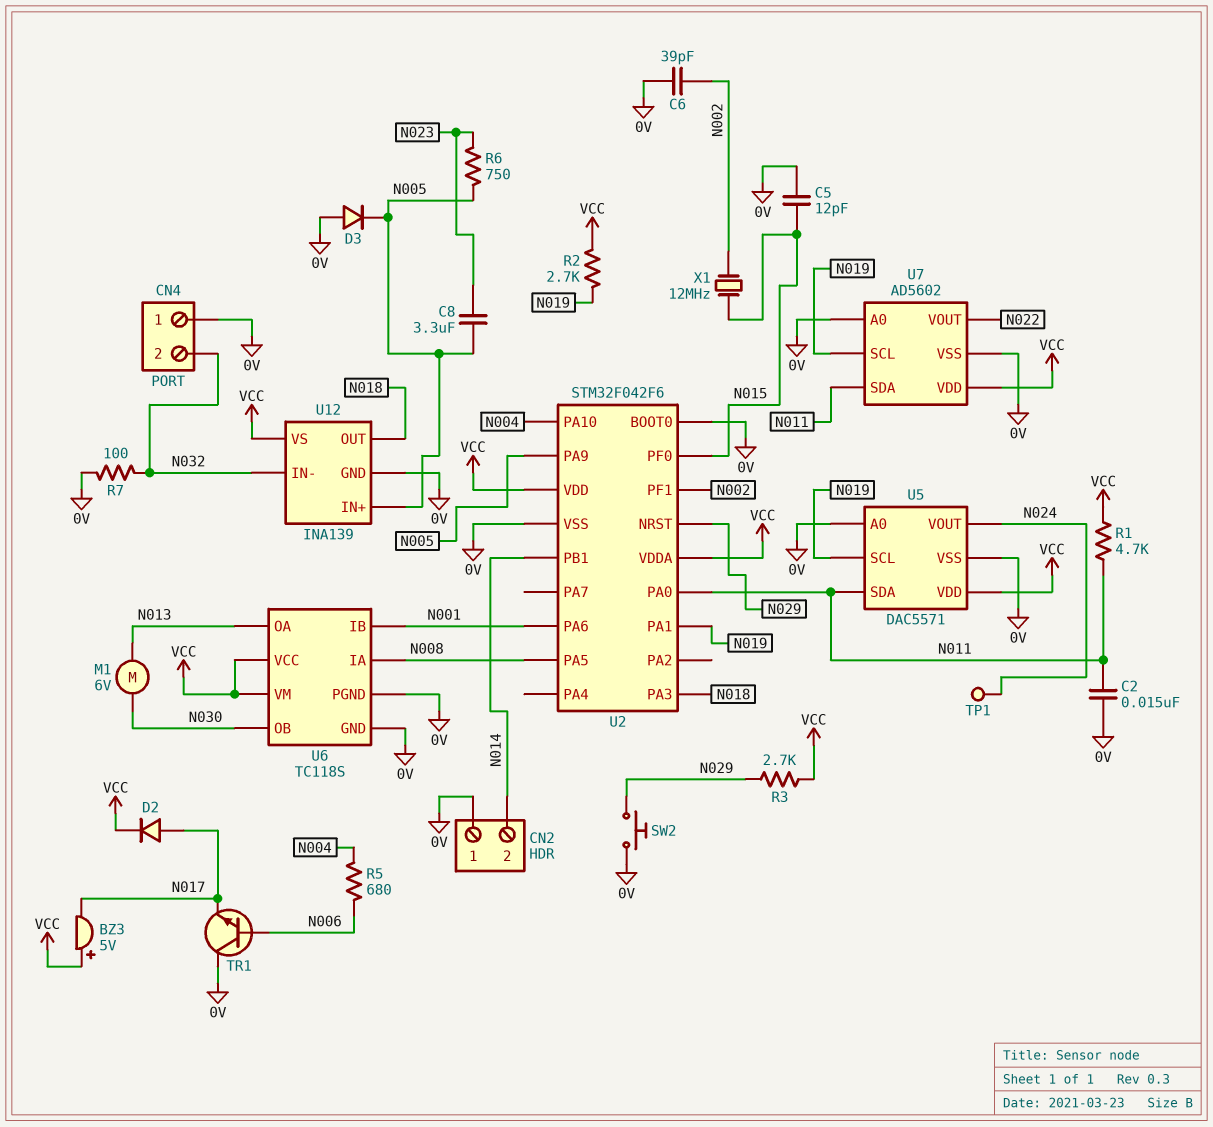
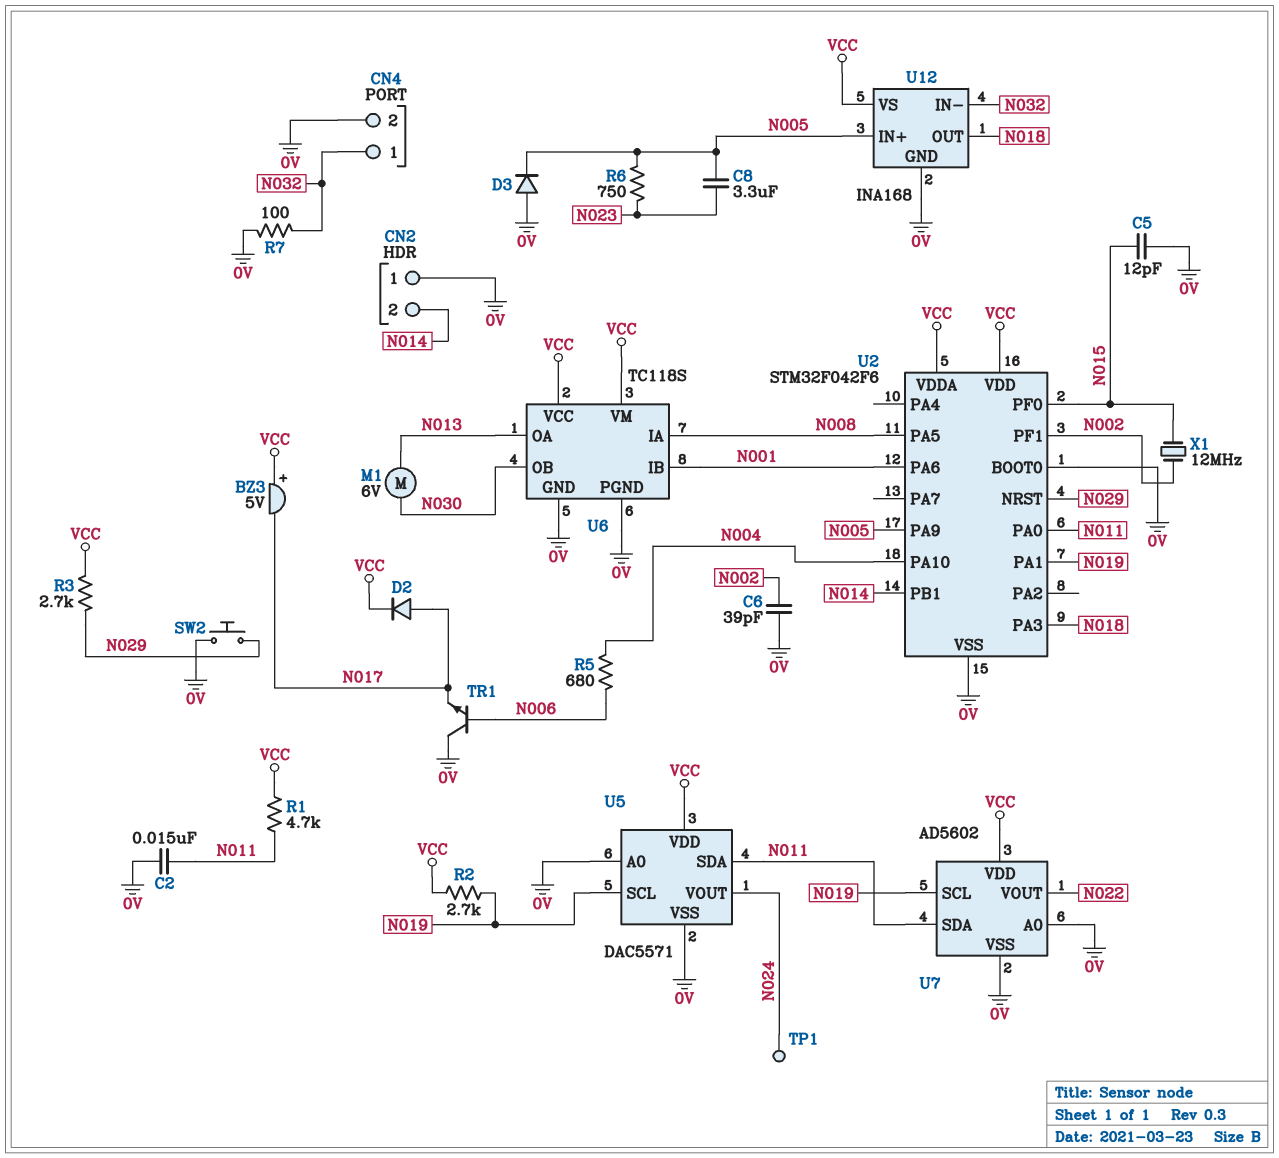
CN4 pin 1: 0V -> N032
CN4 pin 2: N032 -> 0V
U12: INA139 -> INA168

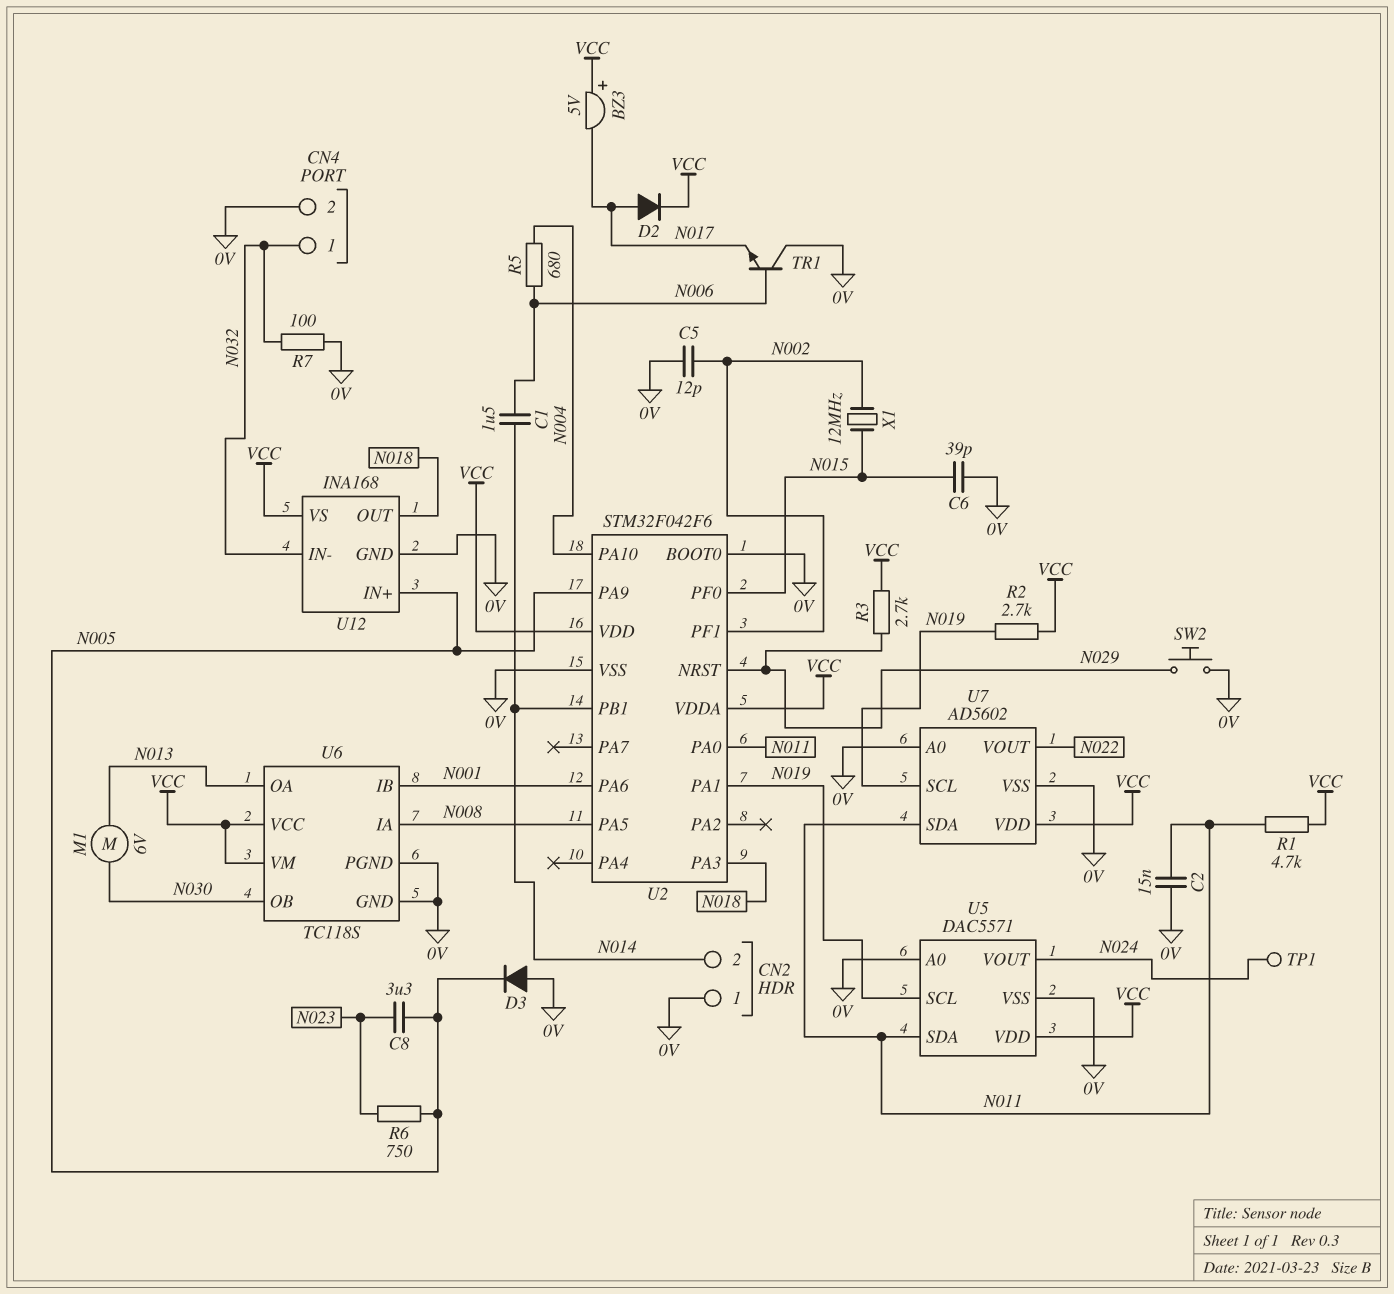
C1: none -> 1.5uF (N006, N014)
C5: 12pF (0V, N015) -> 12pF (0V, N002)
C6: 39pF (0V, N002) -> 39pF (0V, N015)

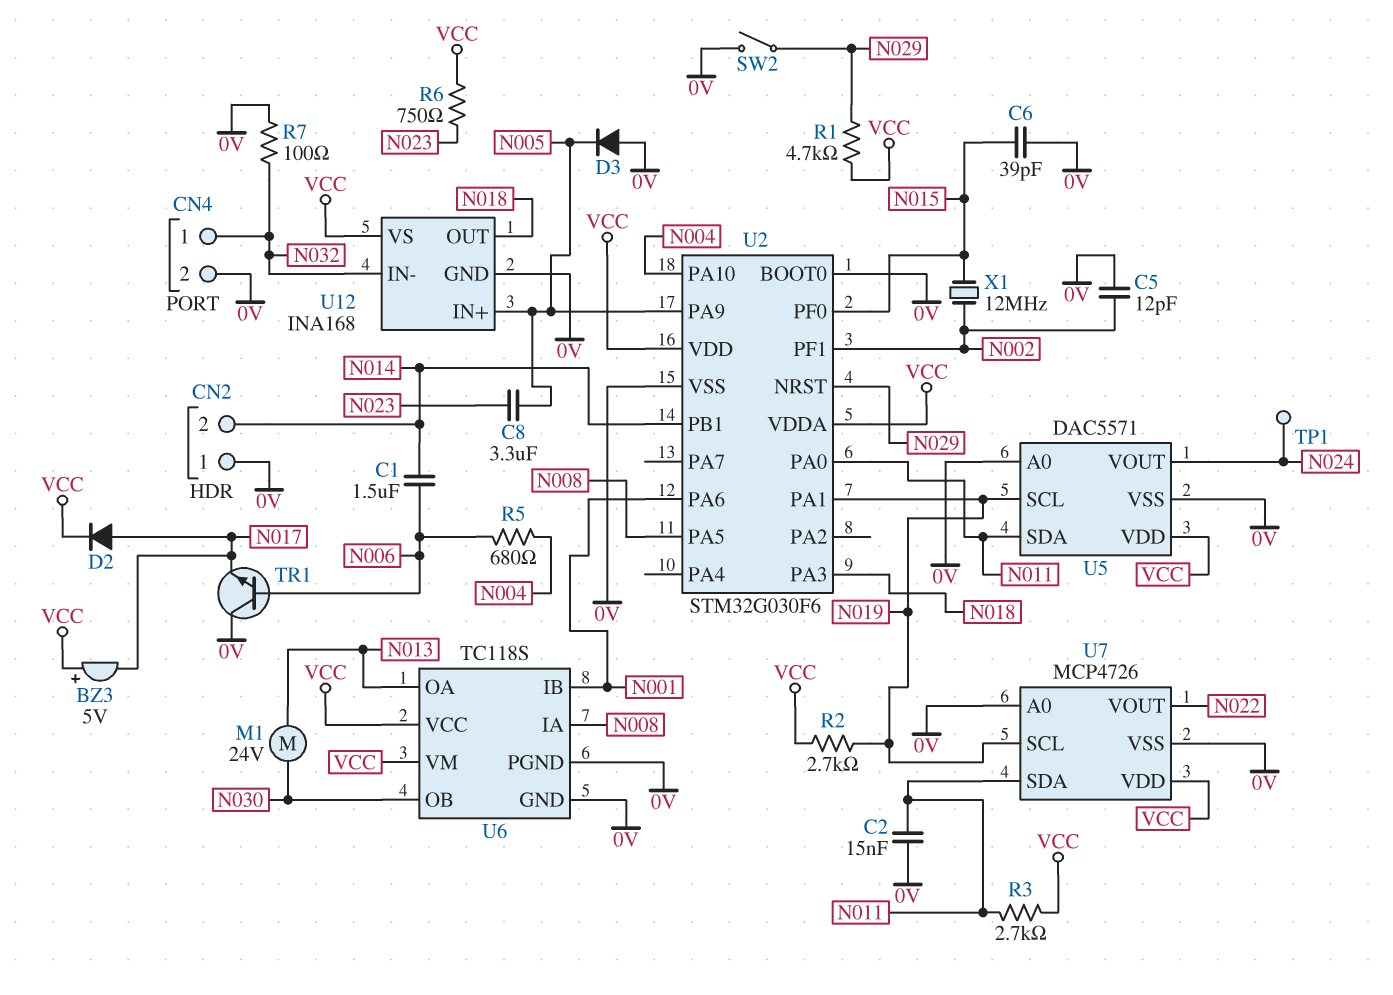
M1: motor 6V (N013, N030) -> motor 24V (N013, N030)
R1: 4.7k (N011, VCC) -> 4.7k (N029, VCC)
R3: 2.7k (N029, VCC) -> 2.7k (N011, VCC)
R6: 750 (N005, N023) -> 750 (N023, VCC)
SW2: button (0V, N029) -> switch (0V, N029)
U2: STM32F042F6 -> STM32G030F6
U7: AD5602 -> MCP4726

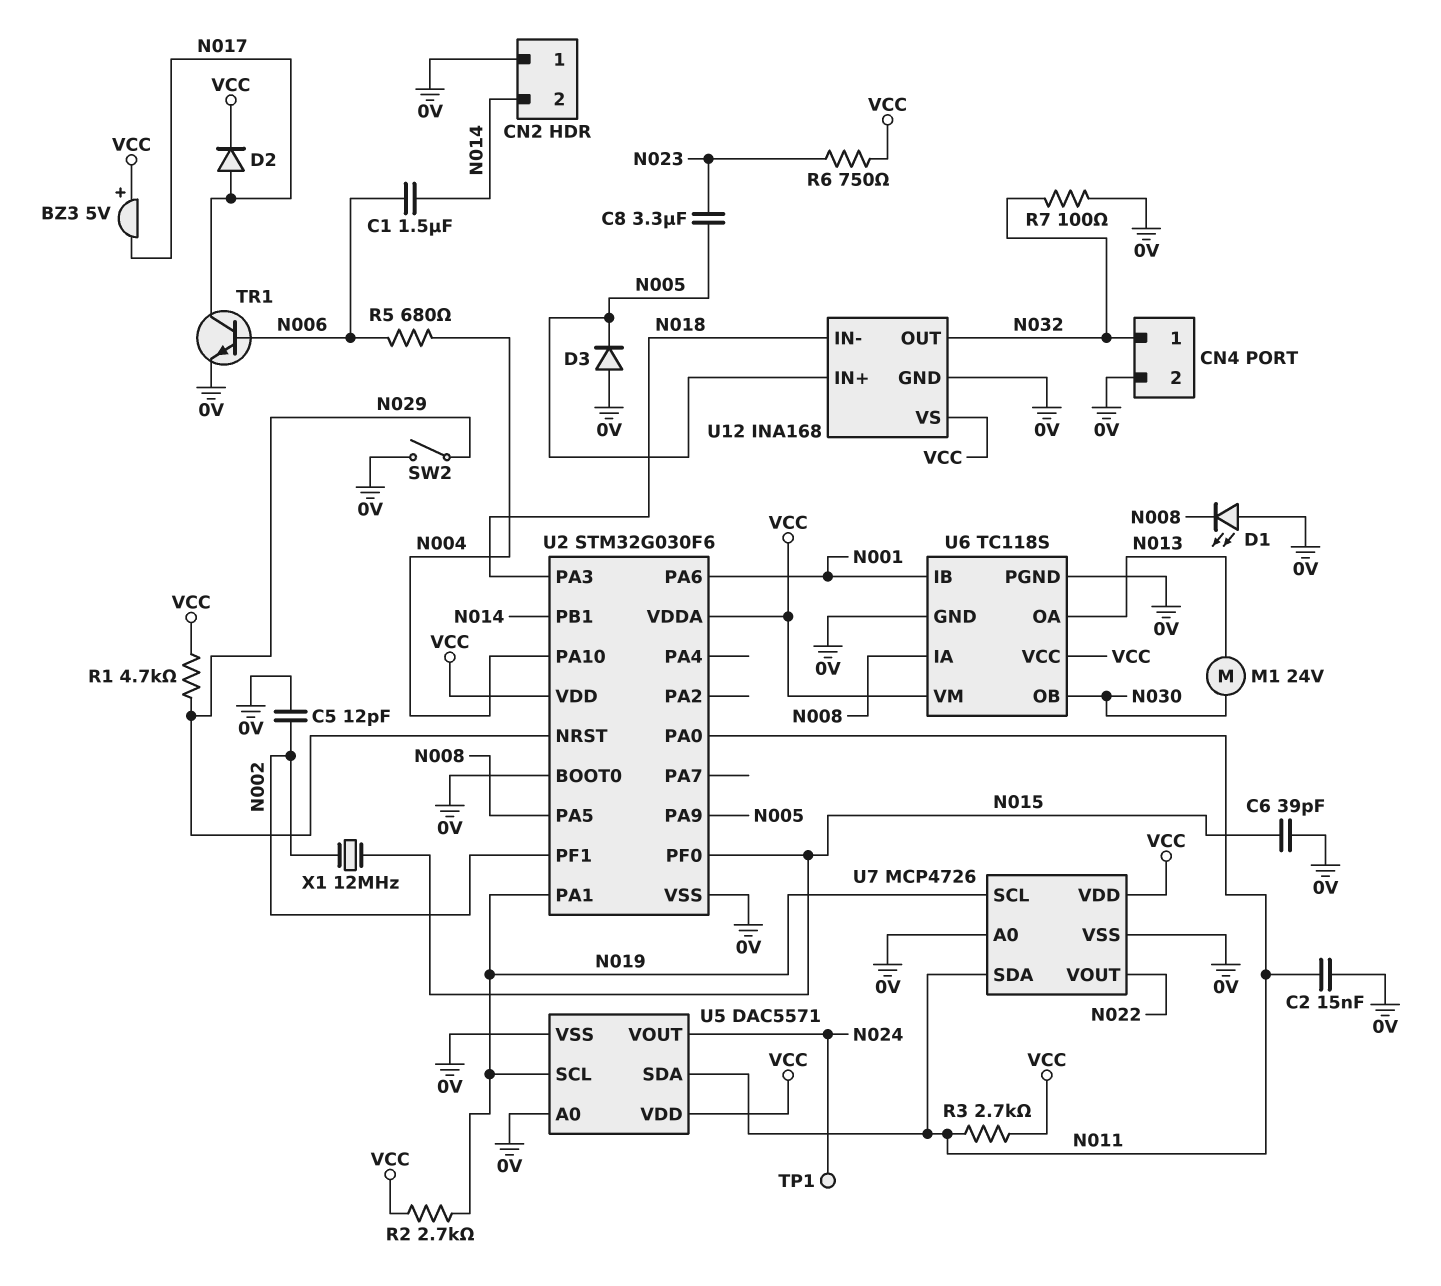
D1: none -> LED (A 0V, K N008)
TR1: NPN (B N006, C 0V, E N017) -> NPN (B N006, C N017, E 0V)
U12 pin IN-: N032 -> N018
U12 pin OUT: N018 -> N032

